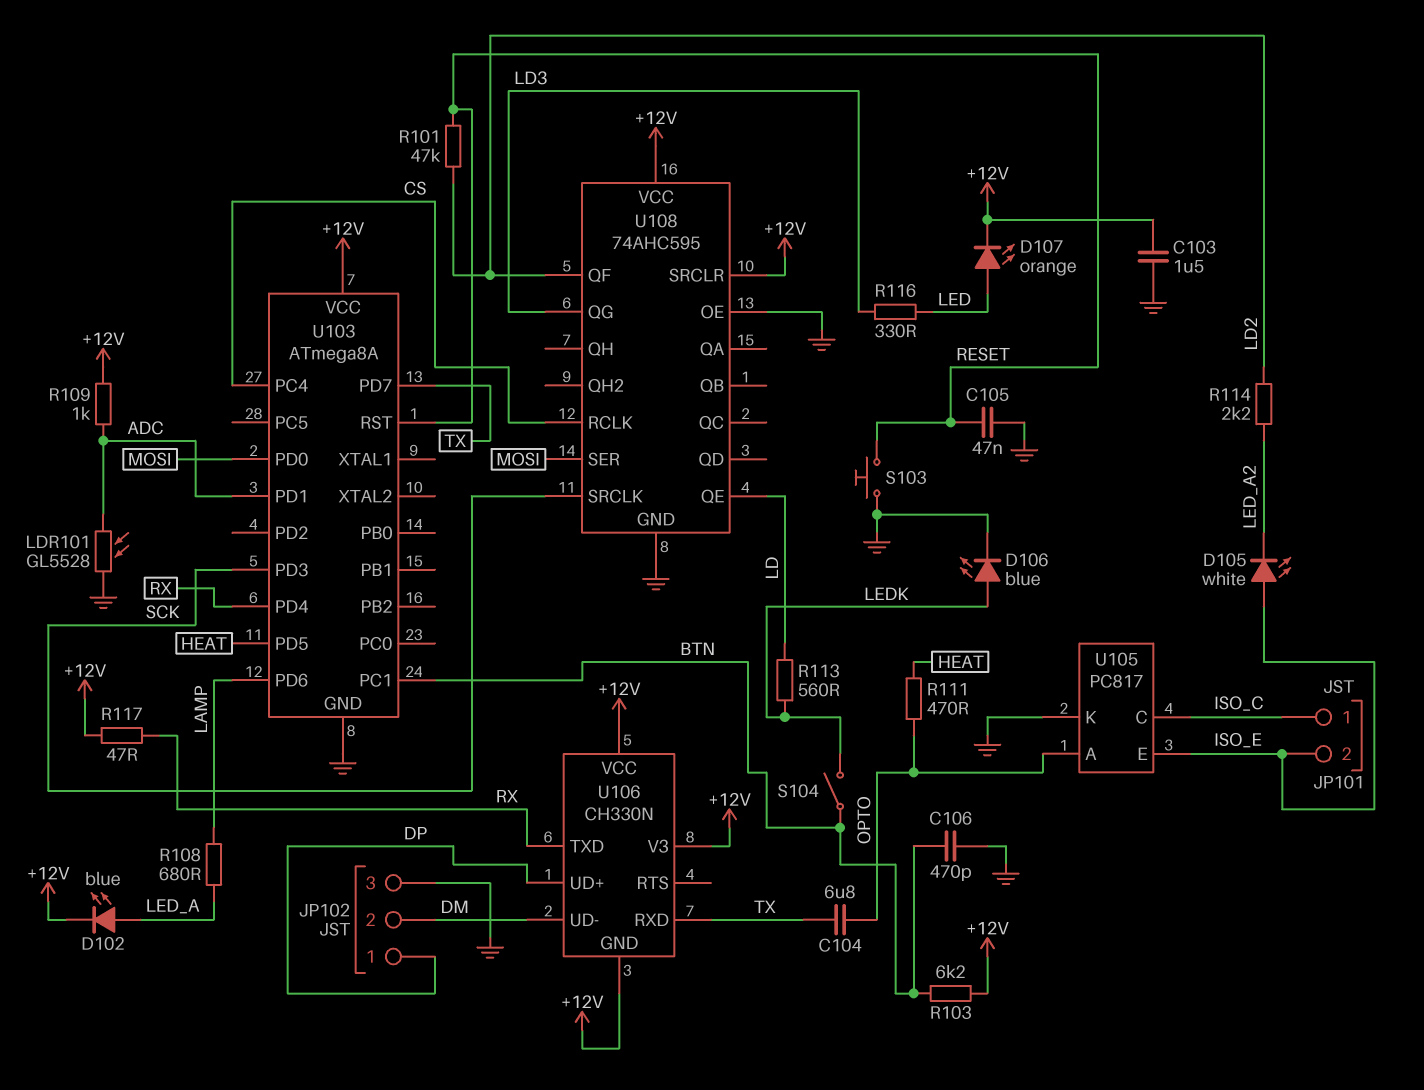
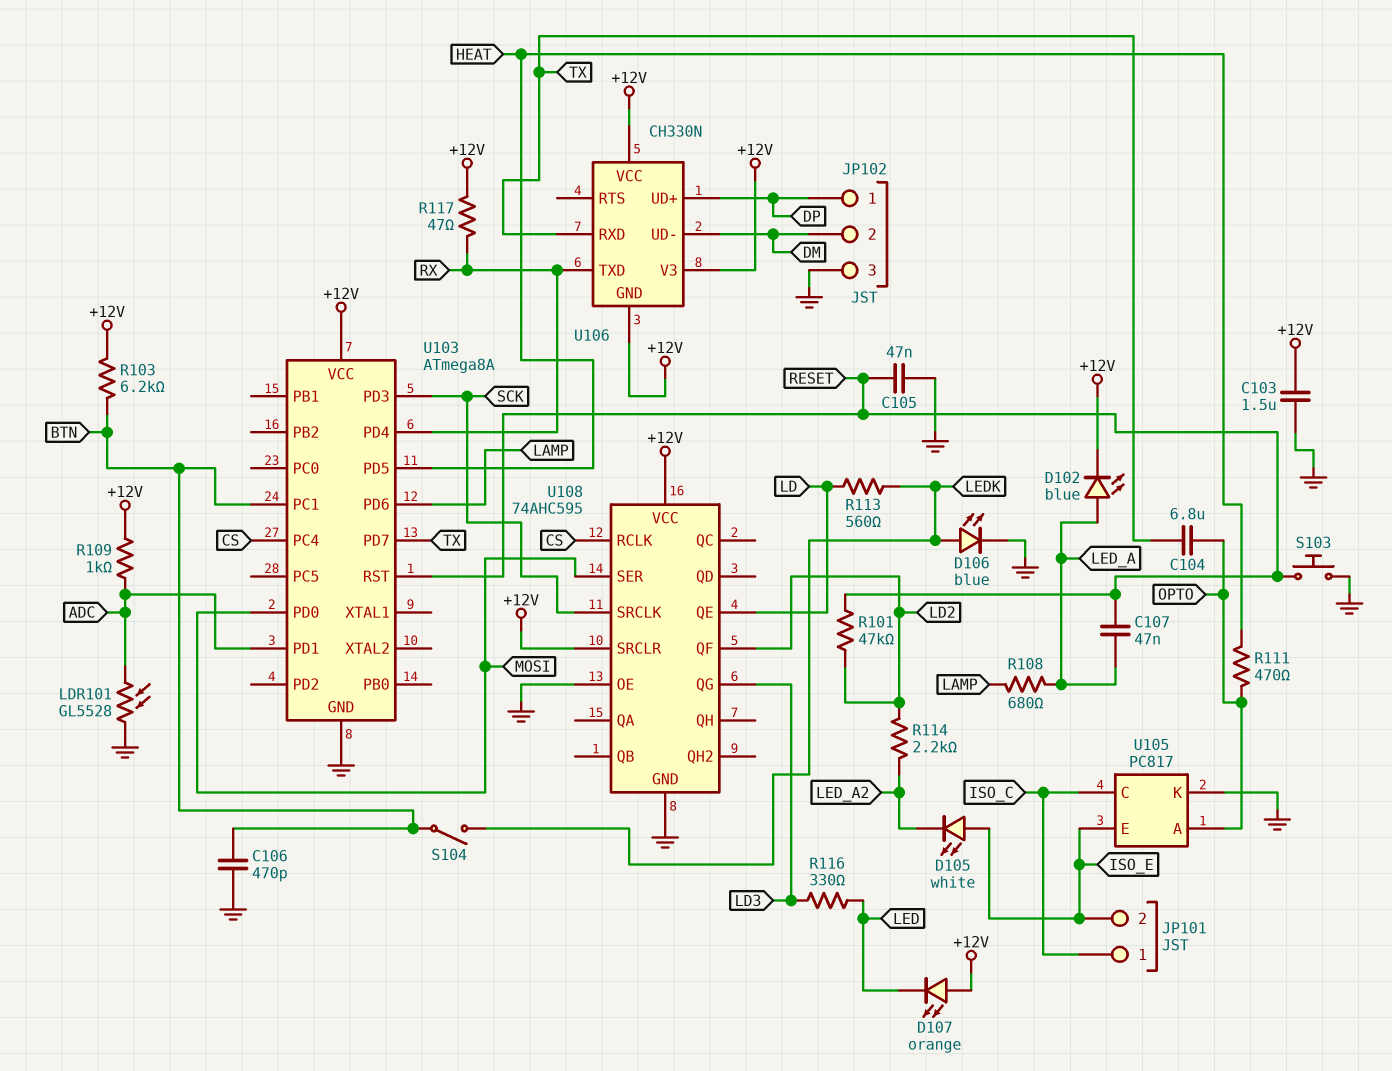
C107: none -> 47nF (LED_A, RESET)
D107: LED orange (A LED, K +12V) -> LED orange (A +12V, K LED)

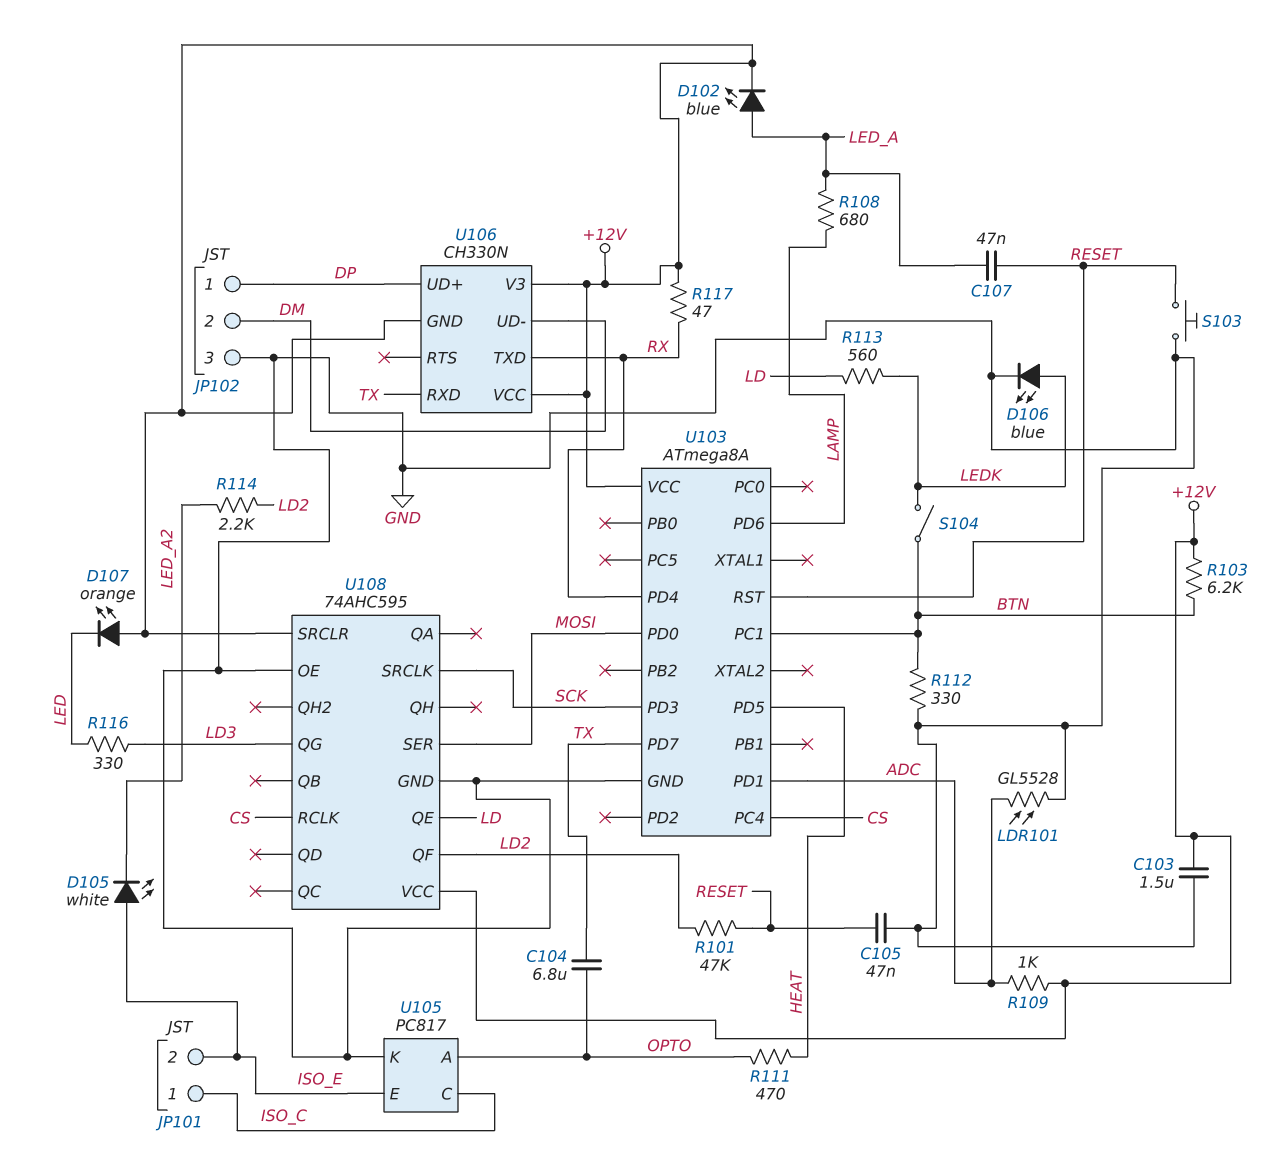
C106: 470pF (BTN, GND) -> none
R112: none -> 330 (BTN, GND)

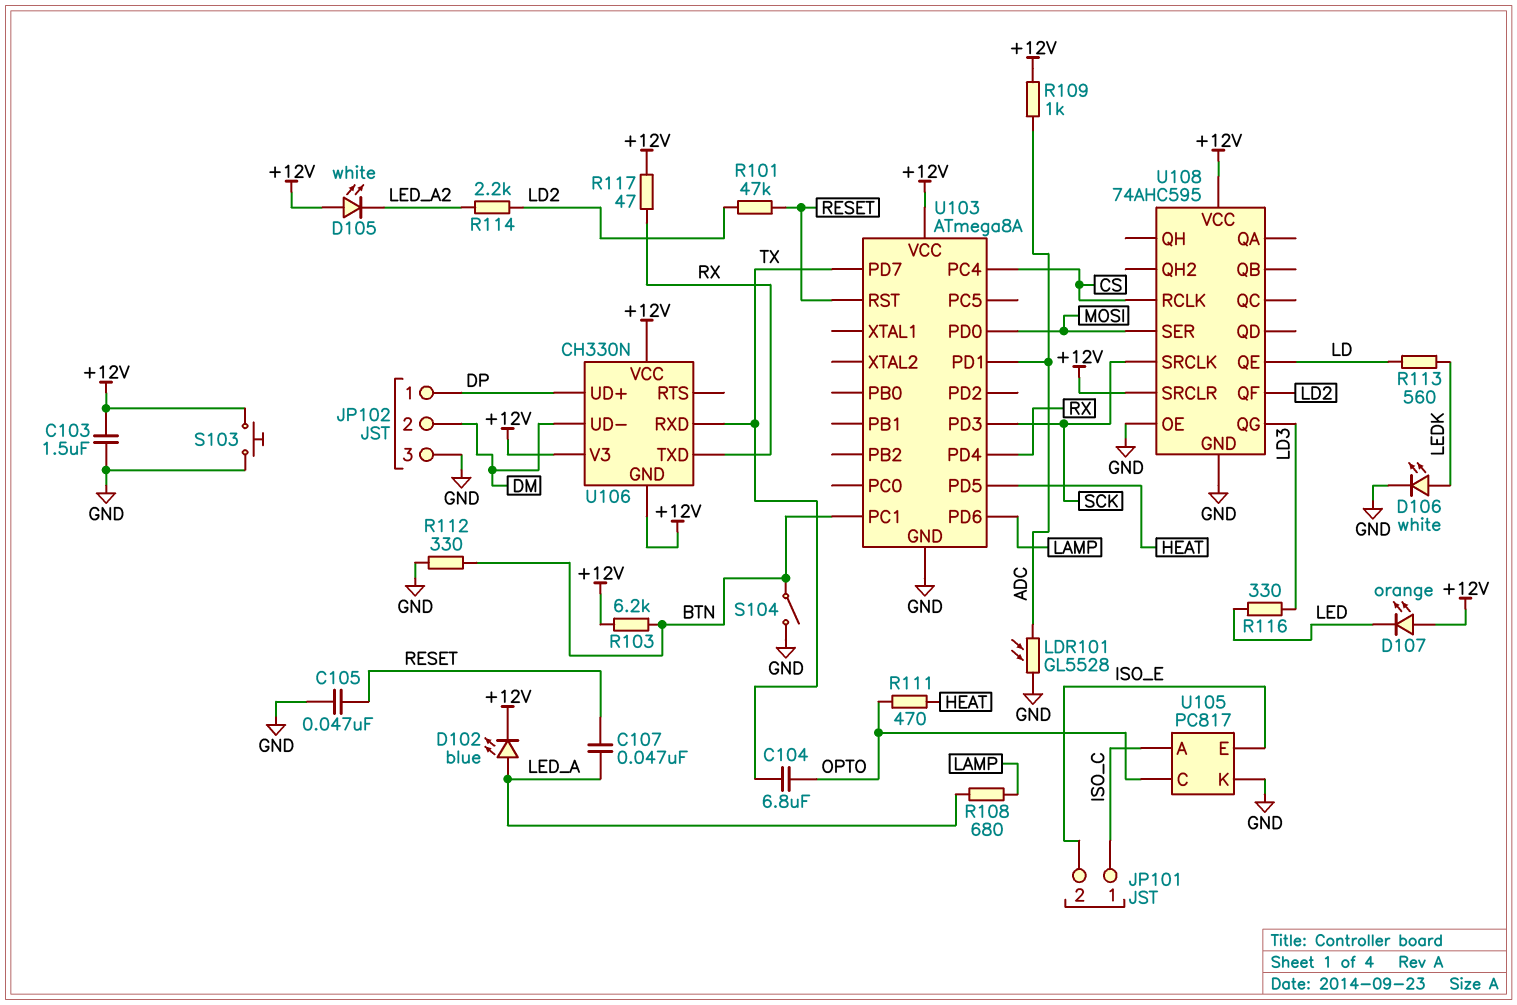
D105: LED white (A ISO_E, K LED_A2) -> LED white (A +12V, K LED_A2)
D106: LED blue (A LEDK, K GND) -> LED white (A LEDK, K GND)
S103: button (GND, RESET) -> button (+12V, GND)
S104: switch (BTN, LEDK) -> switch (BTN, GND)
U105 pin A: OPTO -> ISO_C
U105 pin C: ISO_C -> OPTO

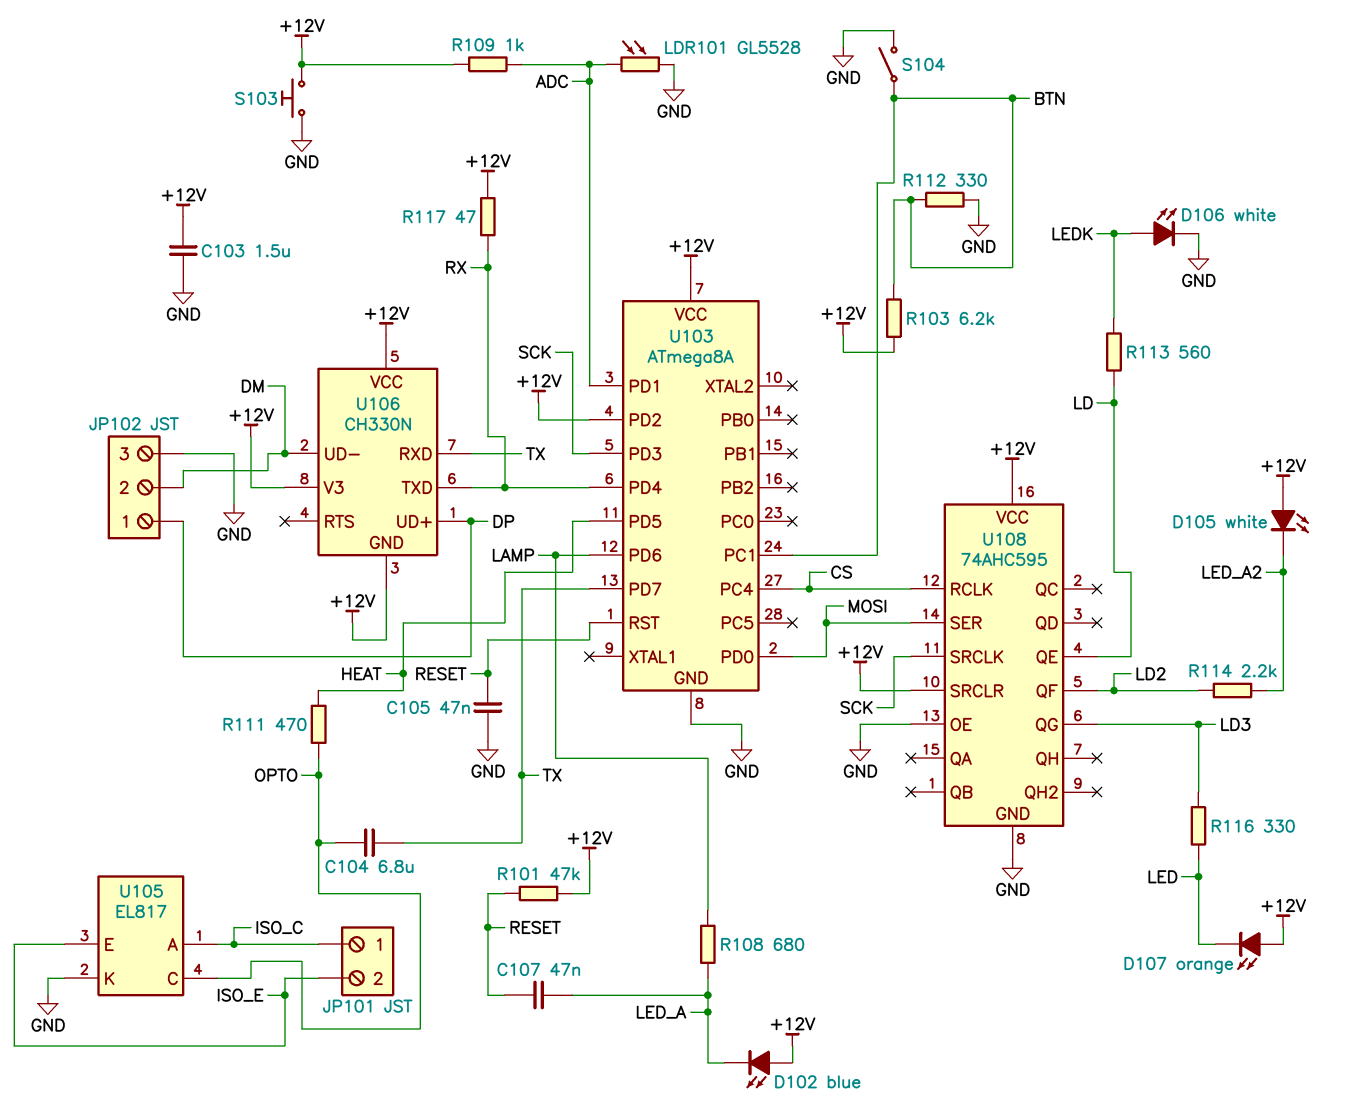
D102: LED blue (A LED_A, K +12V) -> LED blue (A +12V, K LED_A)
R101: 47k (LD2, RESET) -> 47k (+12V, RESET)
U103 pin PD2: none -> +12V
U105: PC817 -> EL817

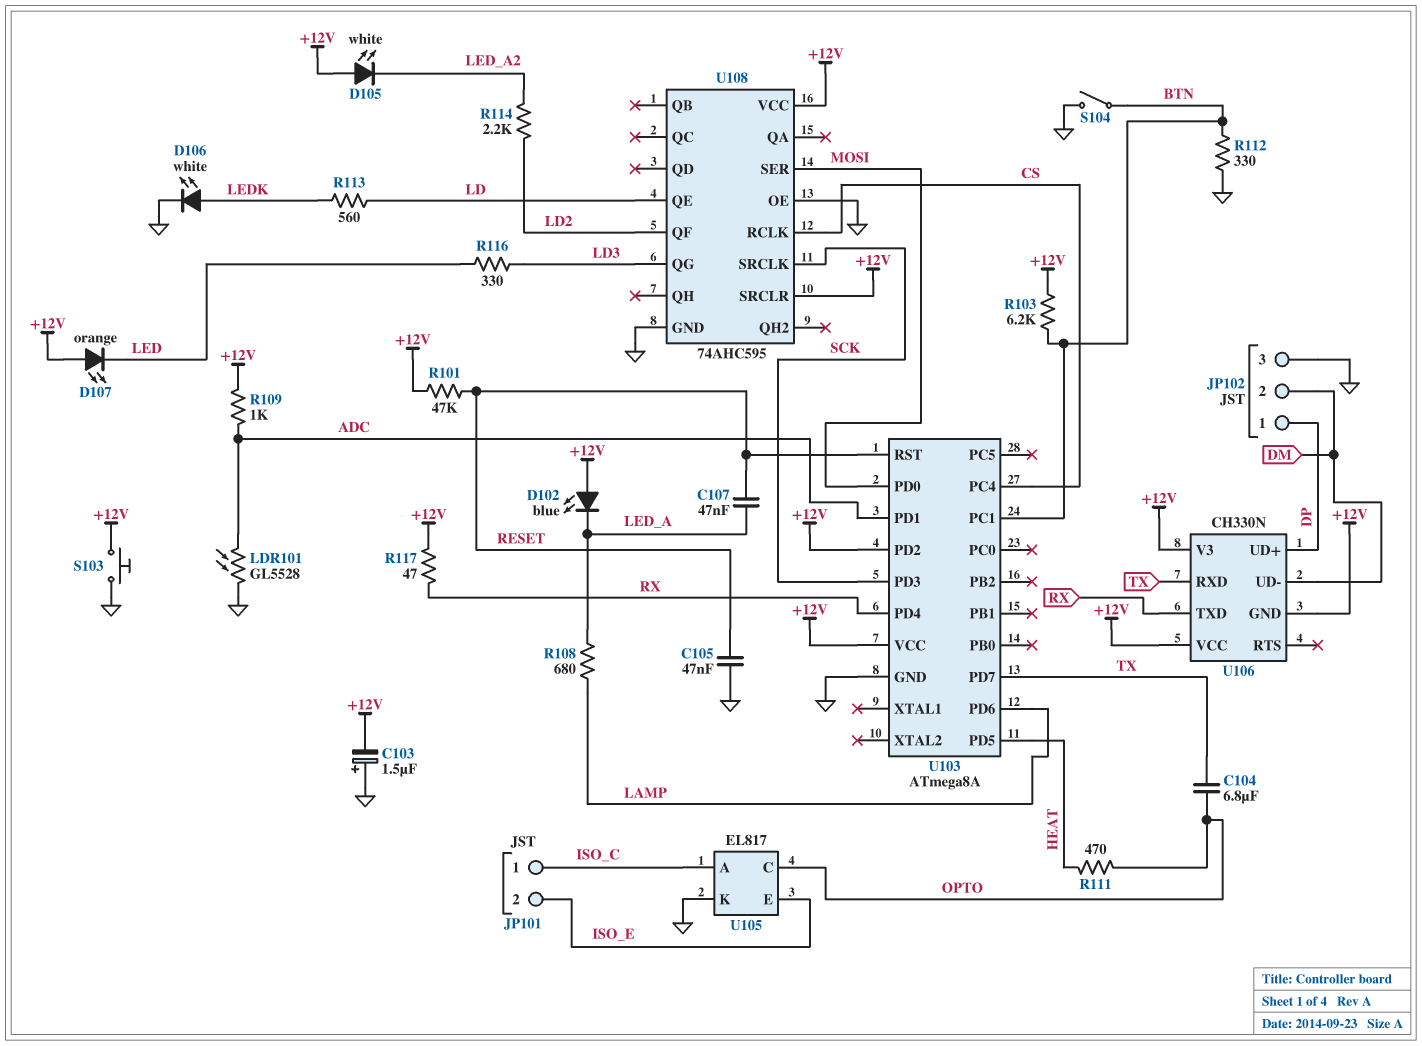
C103: 1.5uF (+12V, GND) -> 1.5uF (plus GND, minus +12V)

